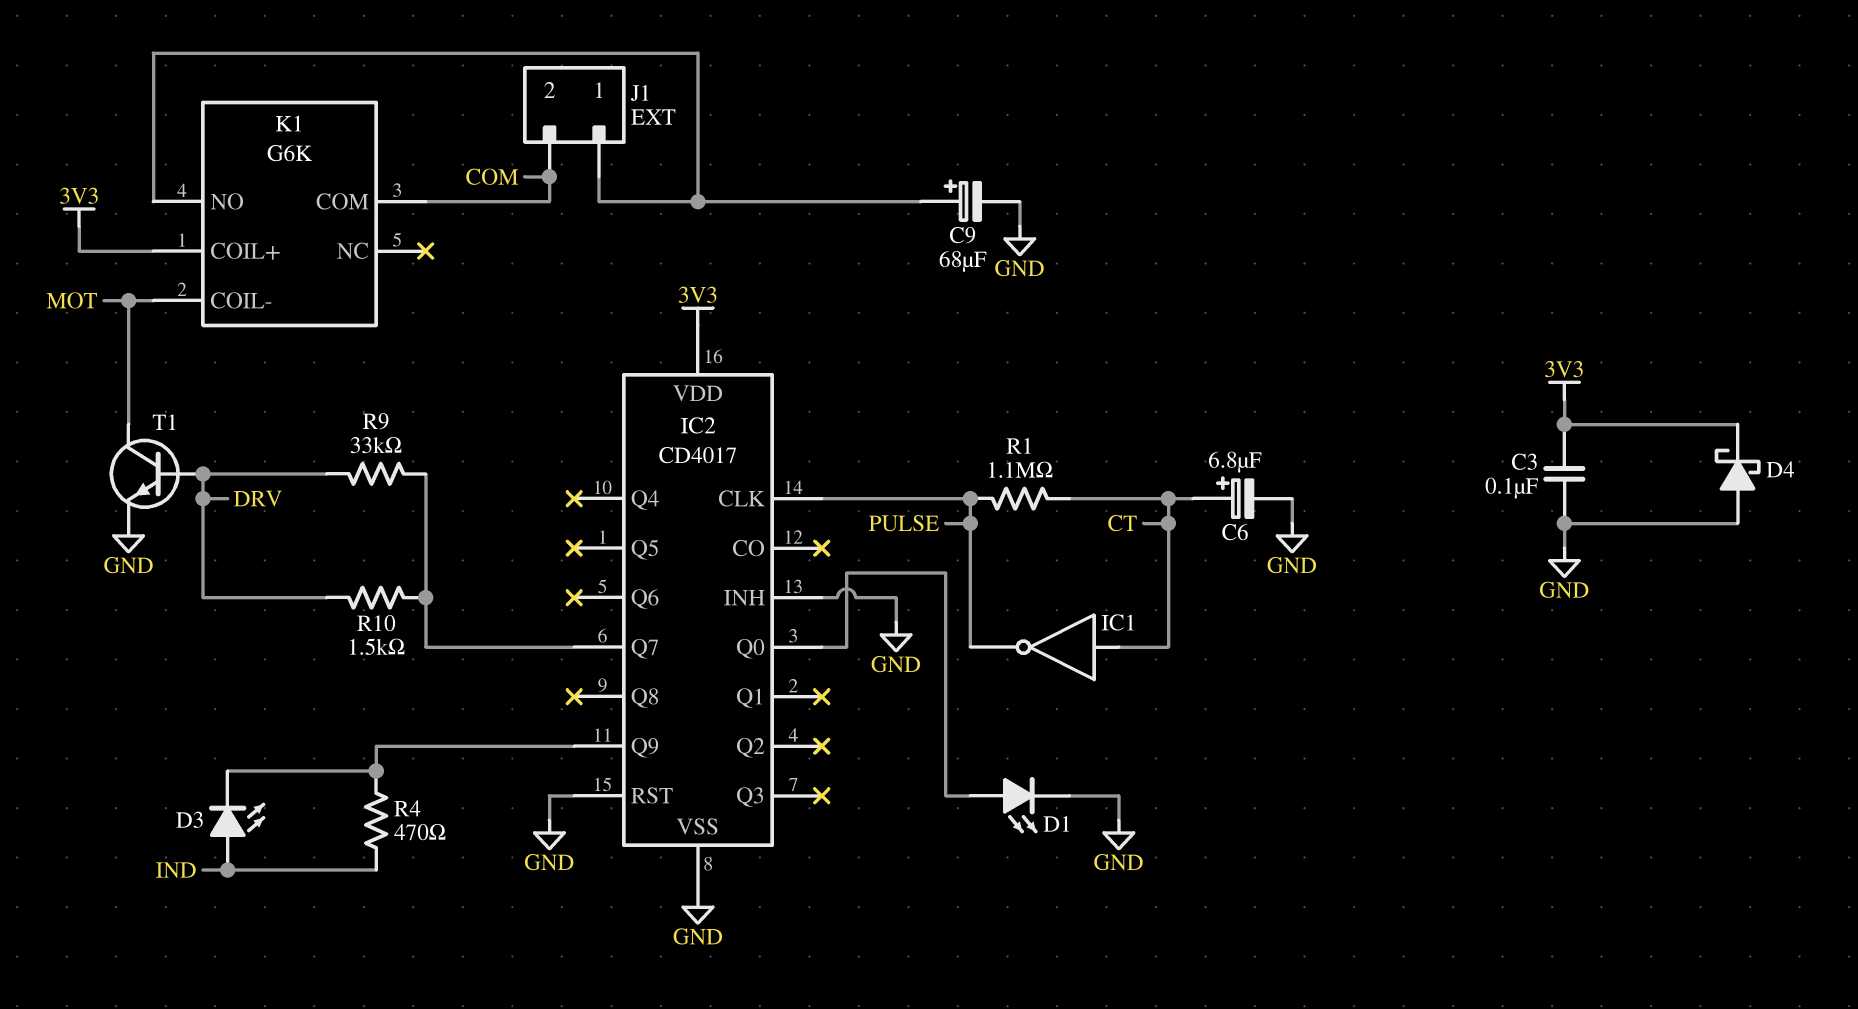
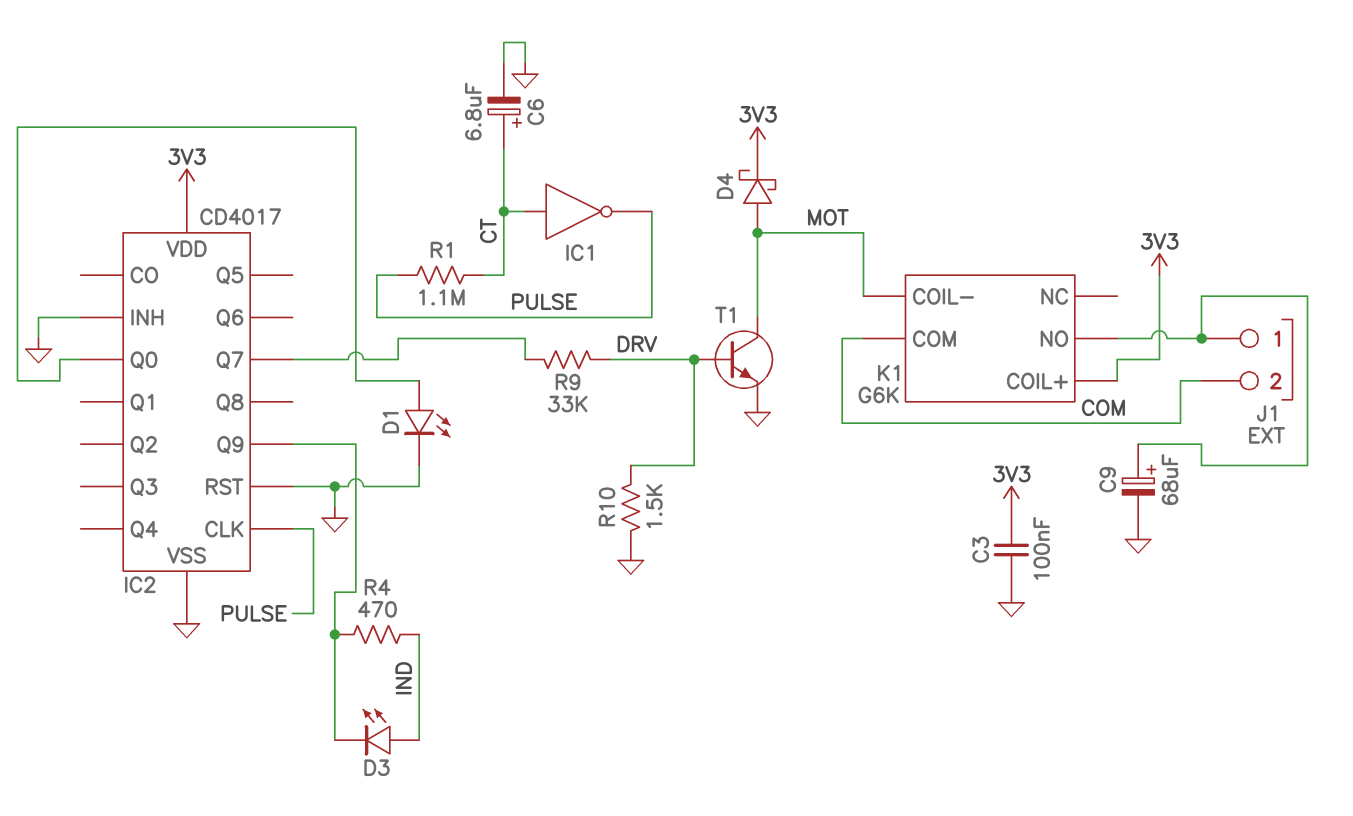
D4: schottky (A GND, K 3V3) -> schottky (A MOT, K 3V3)
R10: 1.5k (DRV, IC2/Q7) -> 1.5k (DRV, GND)

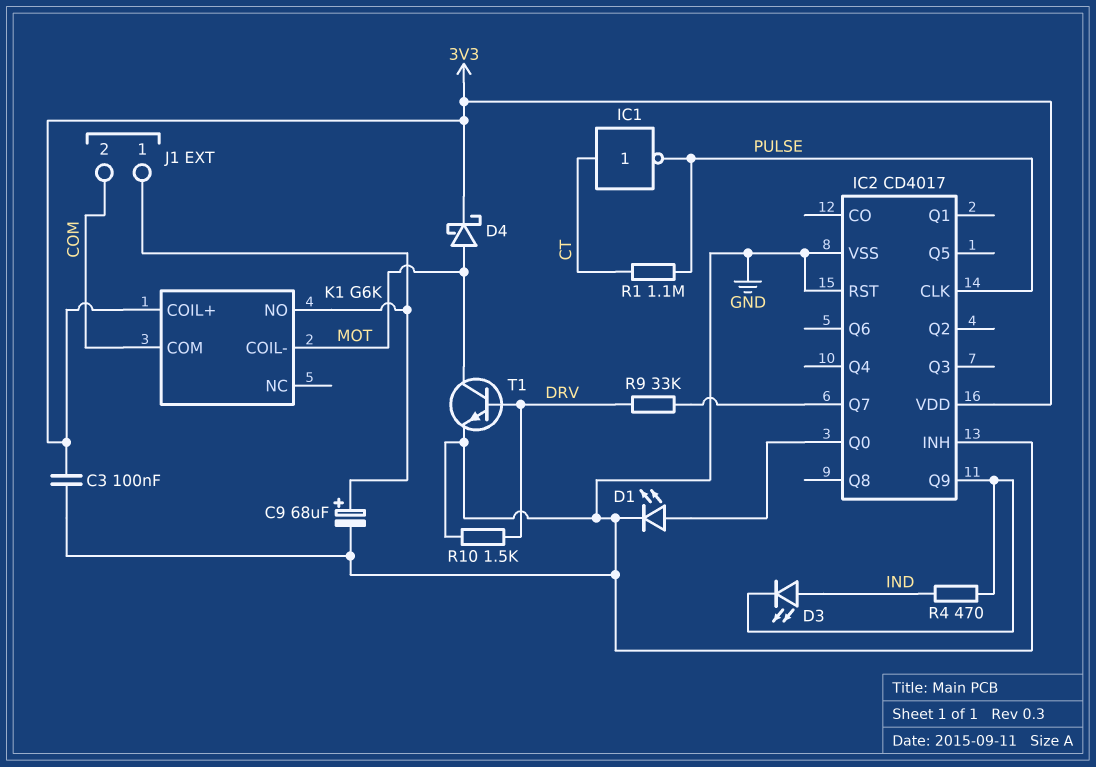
C6: 6.8uF (plus CT, minus GND) -> none

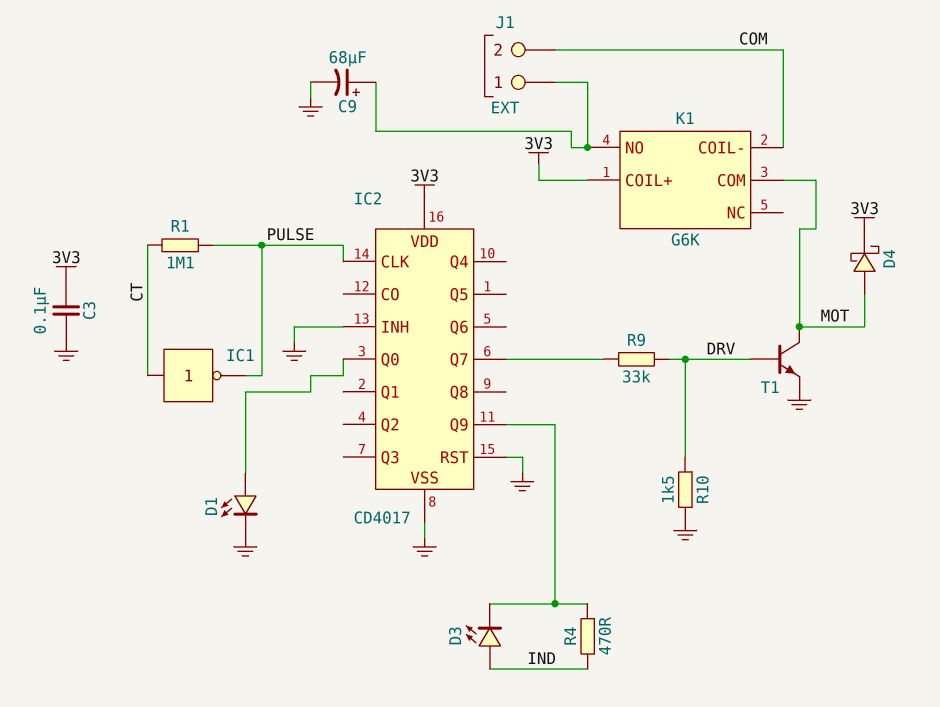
K1 pin COIL-: MOT -> COM
K1 pin COM: COM -> MOT

